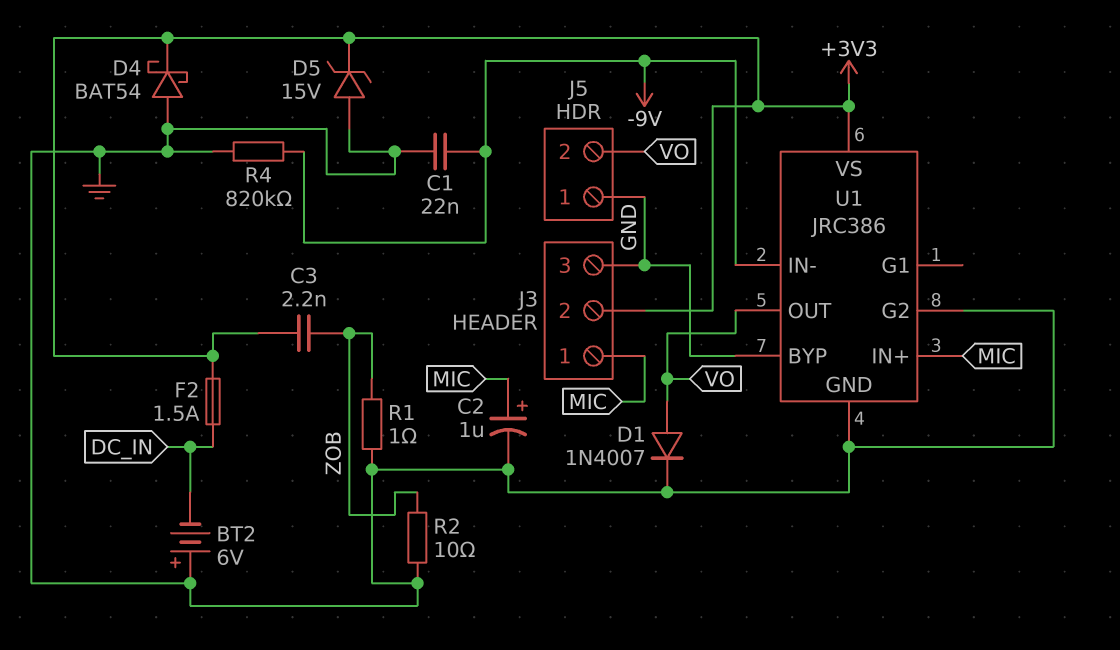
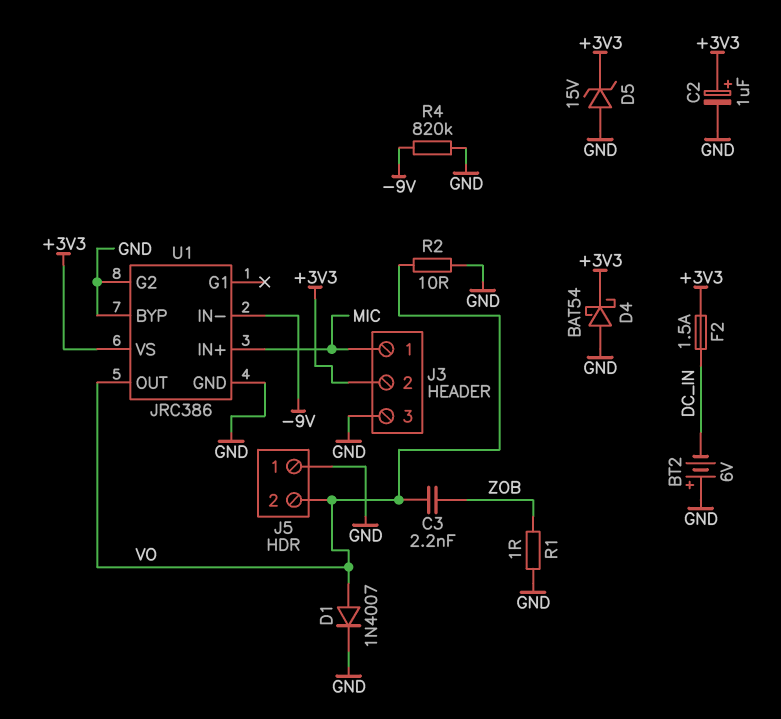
C1: 22nF (-9V, GND) -> none
C2: 1uF (plus MIC, minus GND) -> 1uF (plus +3V3, minus GND)
C3: 2.2nF (+3V3, ZOB) -> 2.2nF (VO, ZOB)
R2: 10 (GND, ZOB) -> 10 (GND, VO)

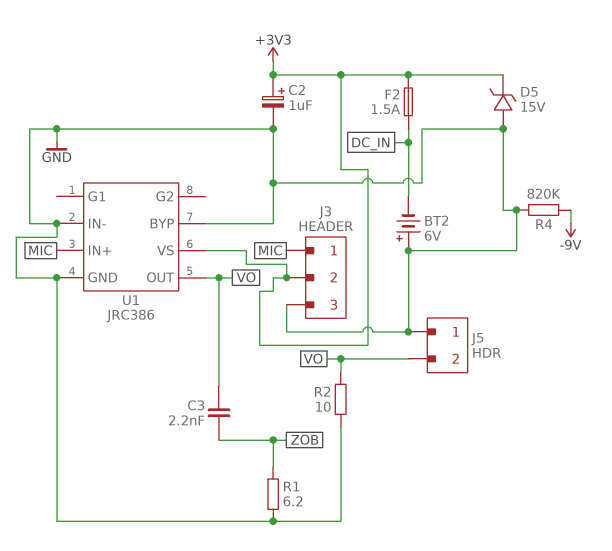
D1: diode 1N4007 (A VO, K GND) -> none
D4: schottky BAT54 (A GND, K +3V3) -> none
R1: 1 (GND, ZOB) -> 6.2 (GND, ZOB)
U1 pin G2: GND -> none
U1 pin IN-: -9V -> GND

